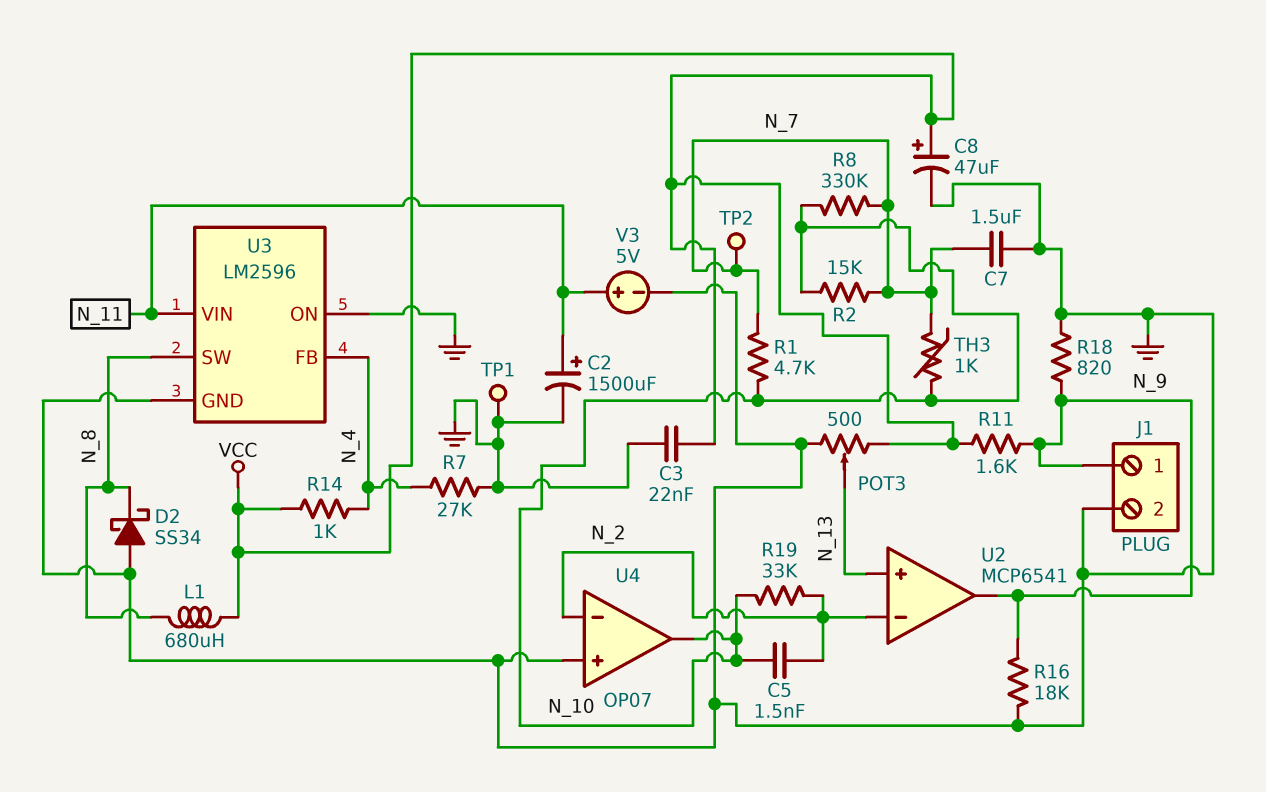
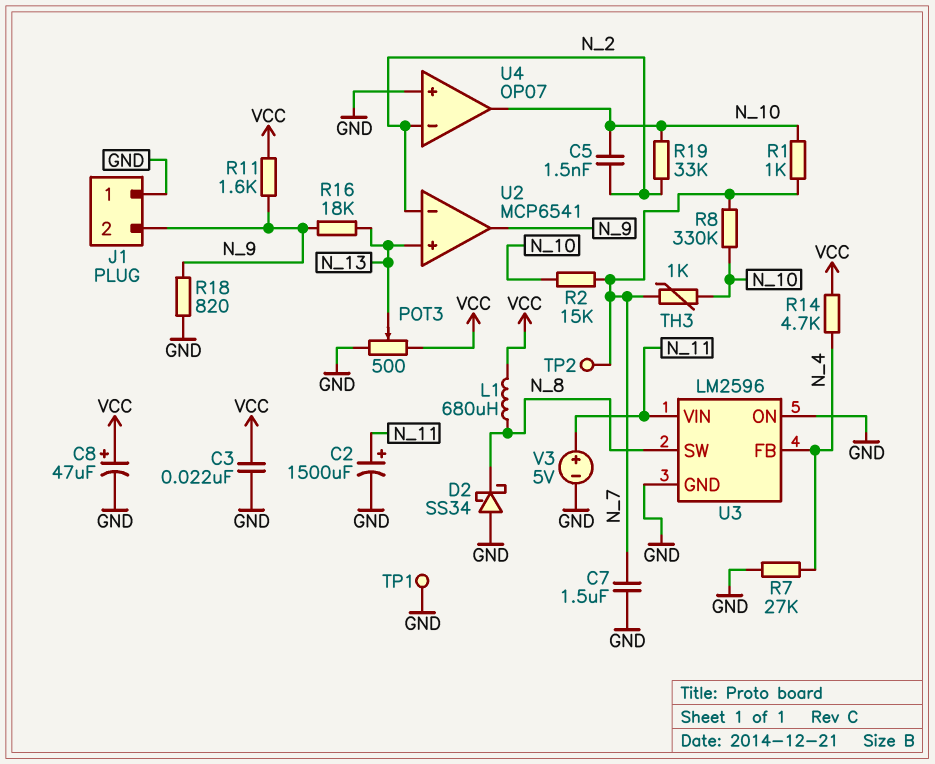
J1 pin 1: N_9 -> GND
J1 pin 2: GND -> N_9
R1: 4.7k (N_7, N_10) -> 1k (N_7, N_10)
R14: 1k (N_4, VCC) -> 4.7k (N_4, VCC)
R16: 18k (GND, N_9) -> 18k (N_9, N_13)

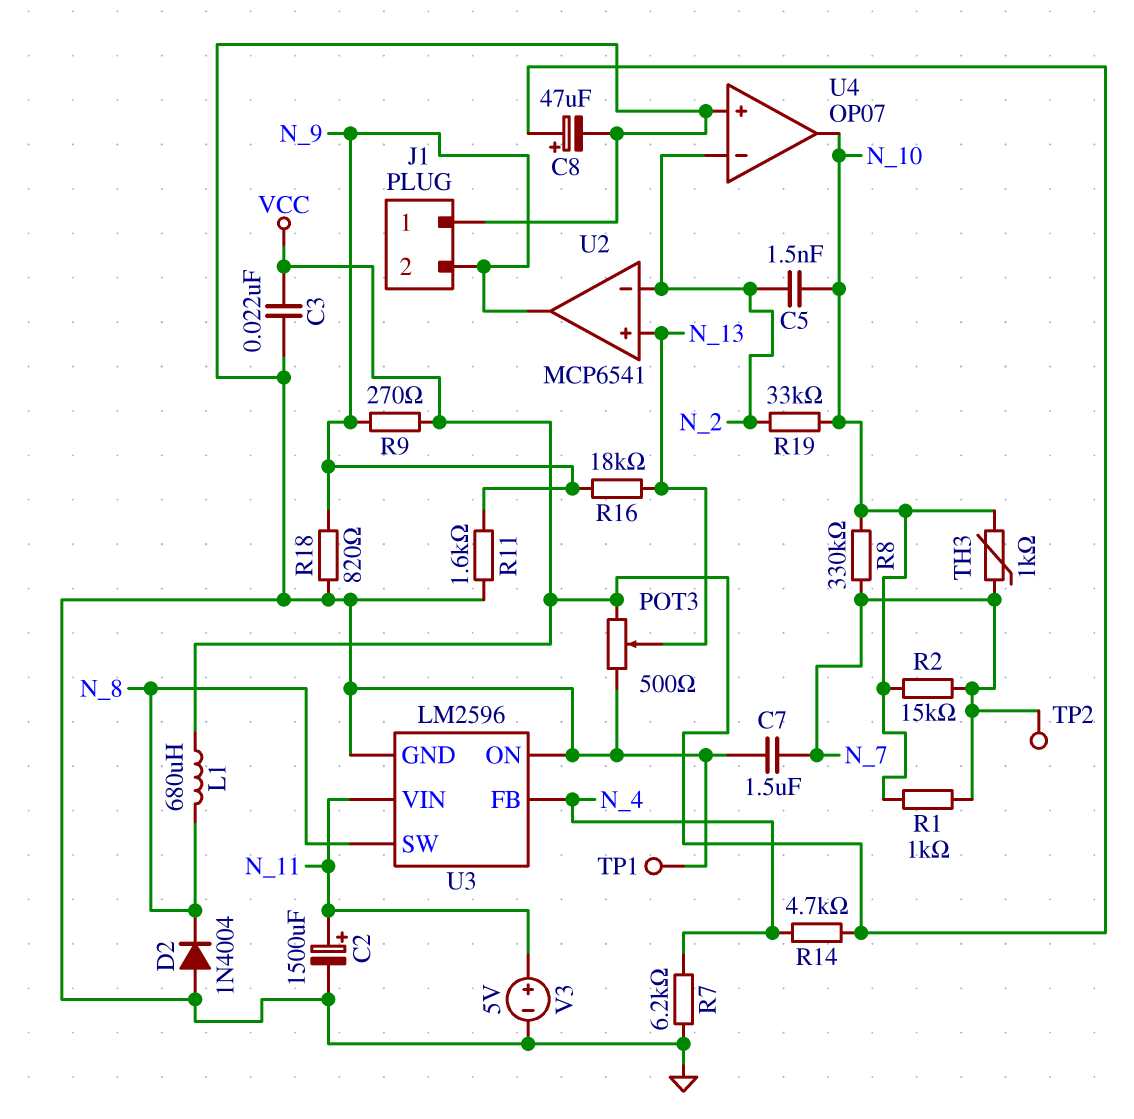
D2: schottky SS34 (A GND, K N_8) -> diode 1N4004 (A GND, K N_8)
R7: 27k (GND, N_4) -> 6.2k (GND, N_4)
R9: none -> 270 (N_9, VCC)
R11: 1.6k (N_9, VCC) -> 1.6k (GND, N_9)

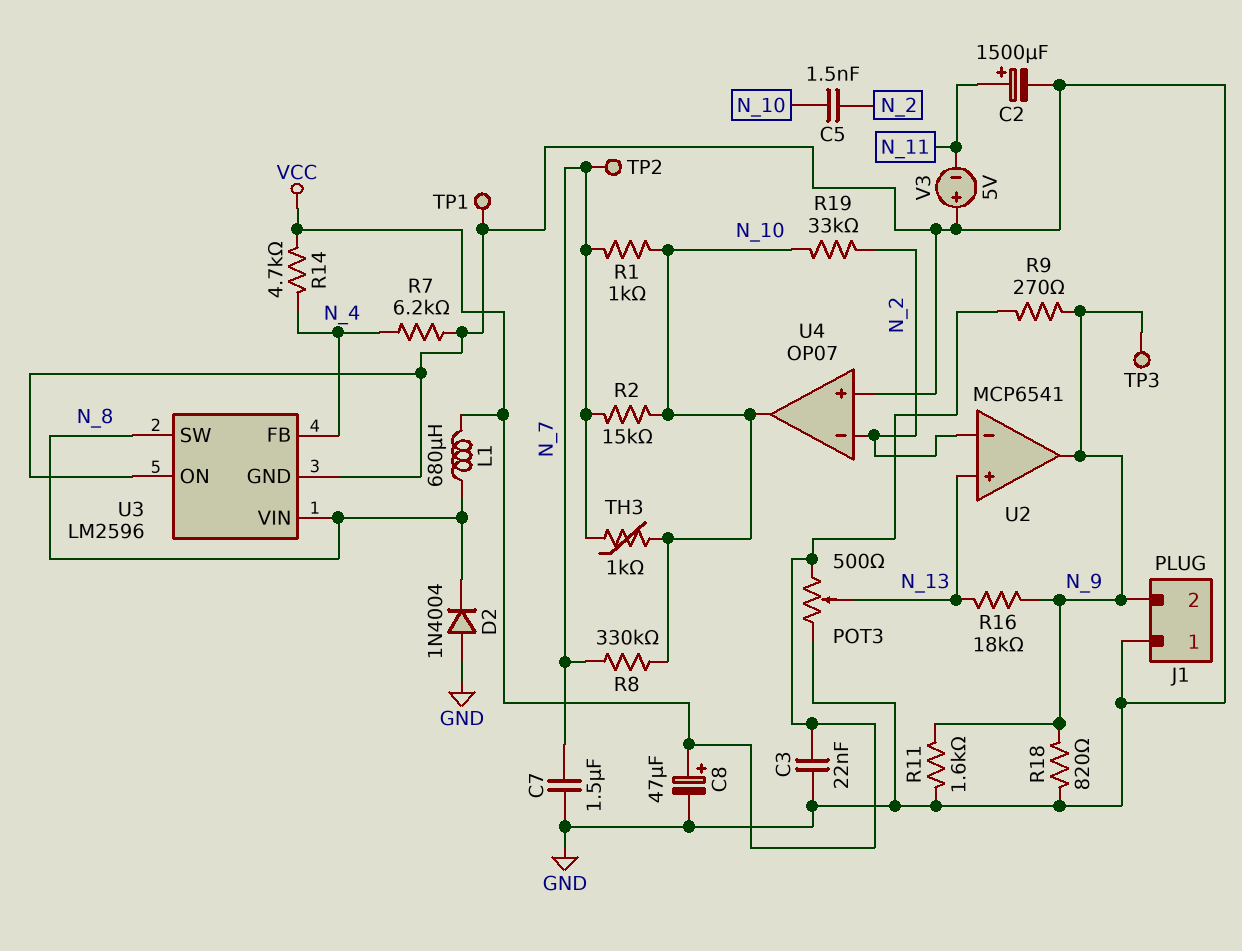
TP3: none -> test point (N_9)
U3 pin VIN: N_11 -> N_8
V3: 5V (plus N_11, minus GND) -> 5V (plus GND, minus N_11)

